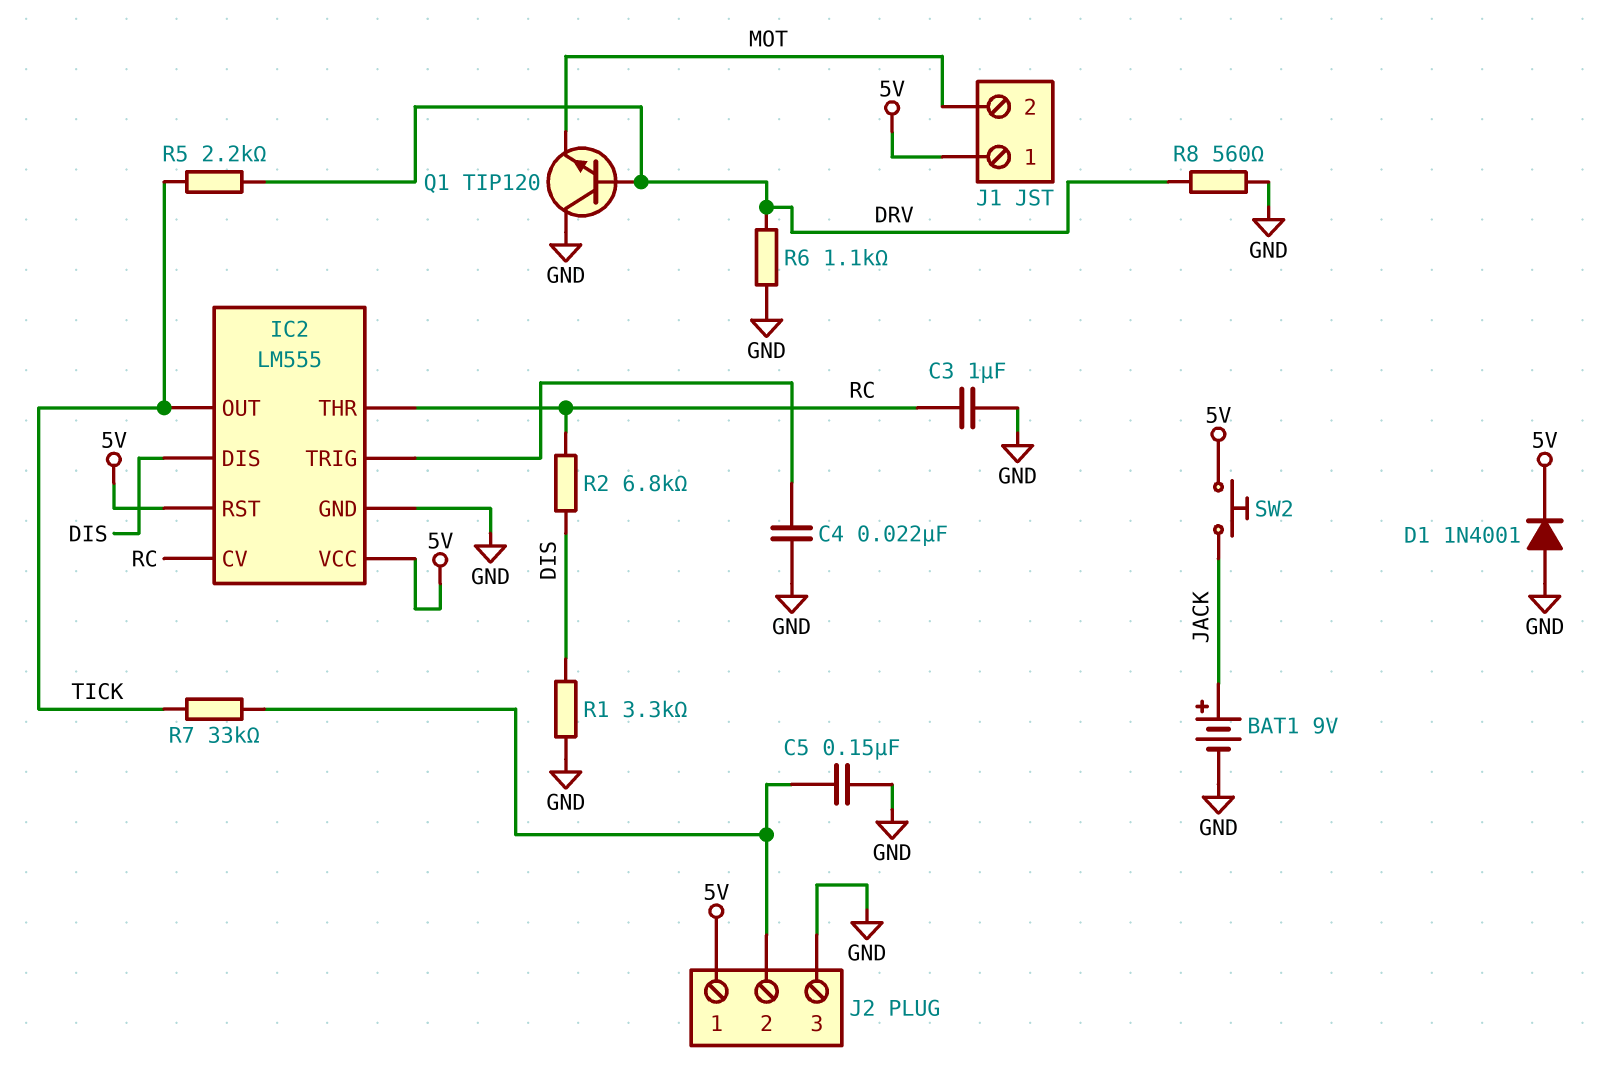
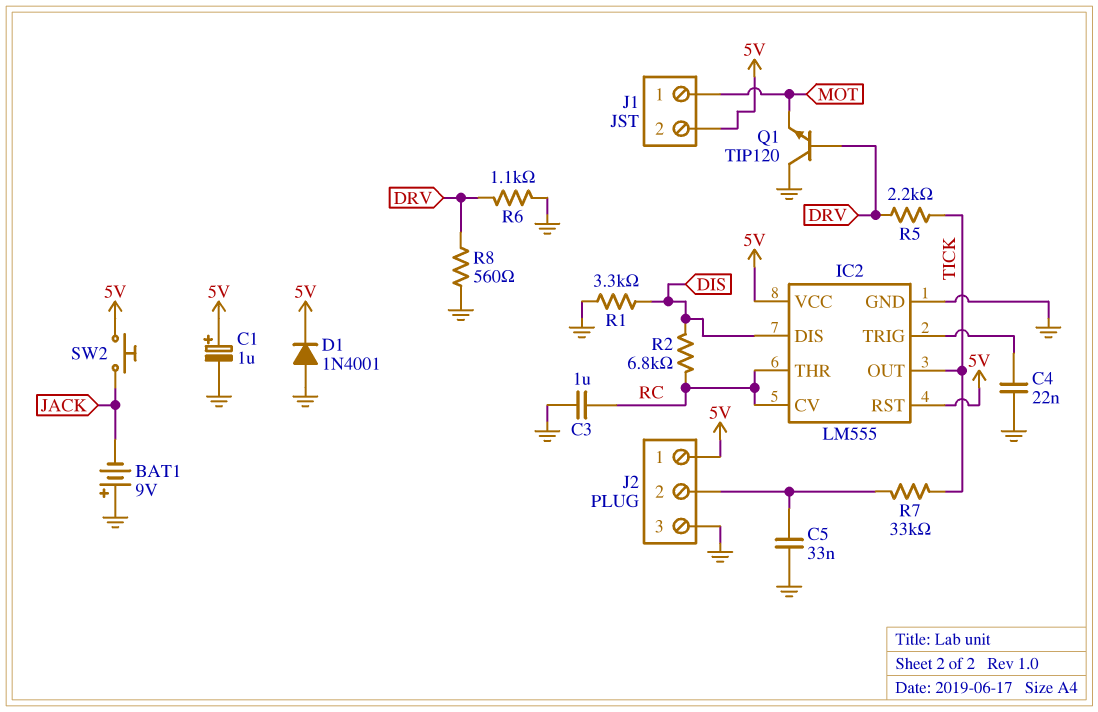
BAT1: 9V (plus JACK, minus GND) -> 9V (plus GND, minus JACK)
C1: none -> 1uF (plus 5V, minus GND)
C5: 150nF (GND, J2/2) -> 33nF (GND, J2/2)
J1 pin 1: 5V -> MOT
J1 pin 2: MOT -> 5V

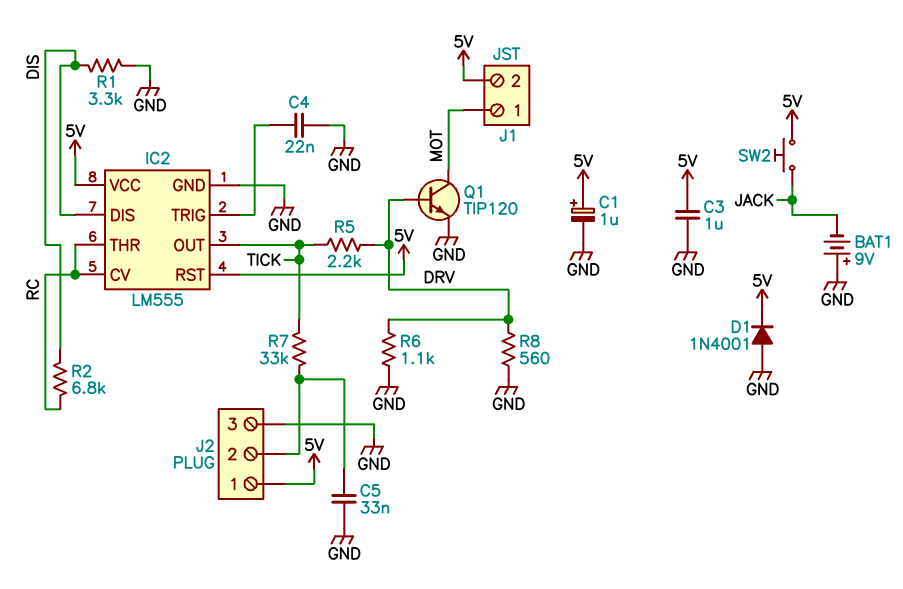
C3: 1uF (GND, RC) -> 1uF (5V, GND)
Q1: NPN TIP120 (B DRV, C GND, E MOT) -> NPN TIP120 (B DRV, C MOT, E GND)

